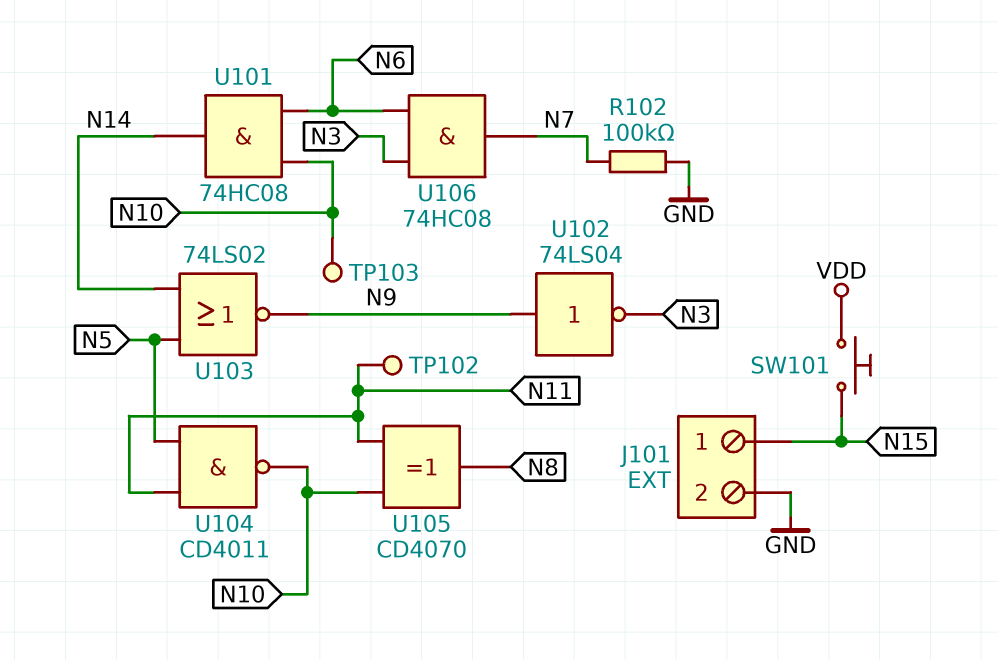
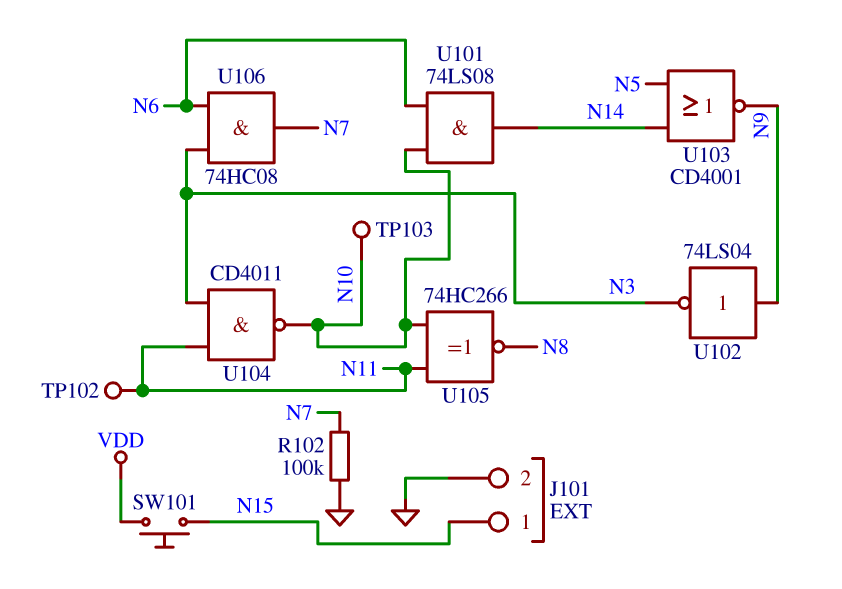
U101: AND 74HC08 (in N6, in N10, out N14) -> AND 74LS08 (in N6, in N10, out N14)
U103: NOR 74LS02 (in N5, in N14, out N9) -> NOR CD4001 (in N5, in N14, out N9)
U104: NAND CD4011 (in N5, in N11, out N10) -> NAND CD4011 (in N3, in N11, out N10)
U105: XOR CD4070 (in N10, in N11, out N8) -> XNOR 74HC266 (in N10, in N11, out N8)

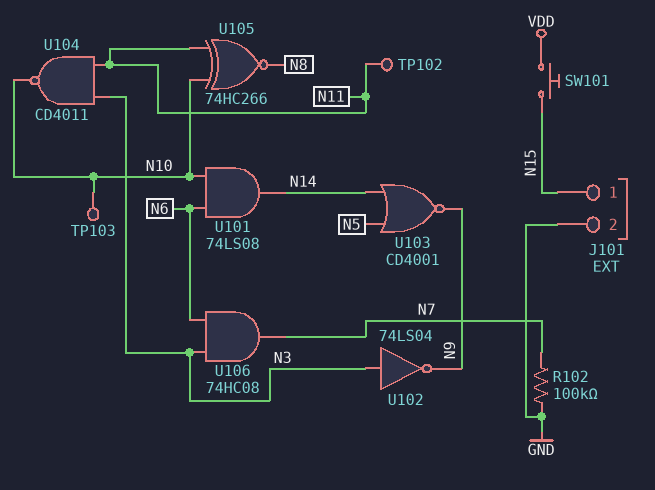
U102: NOT 74LS04 (in N9, out N3) -> NOT 74LS04 (in N3, out N9)

